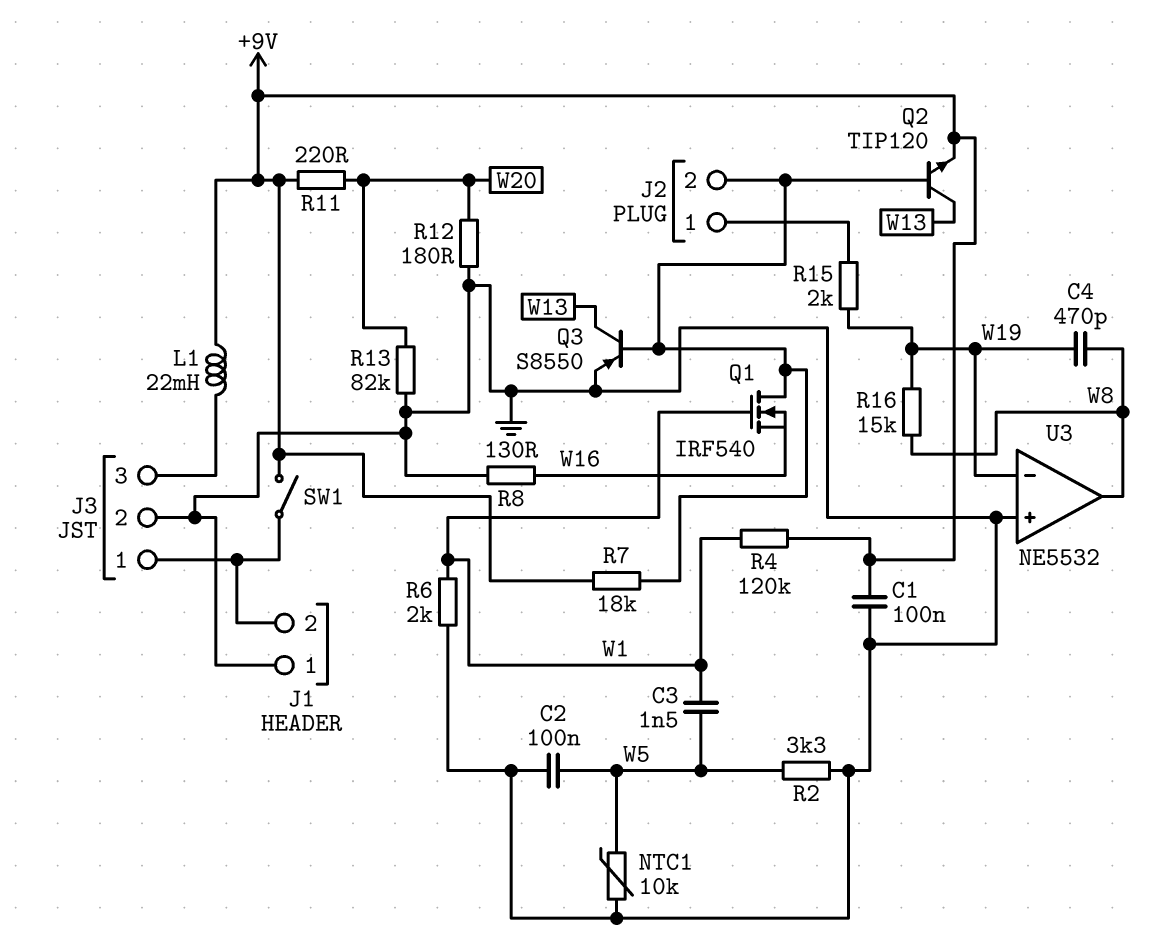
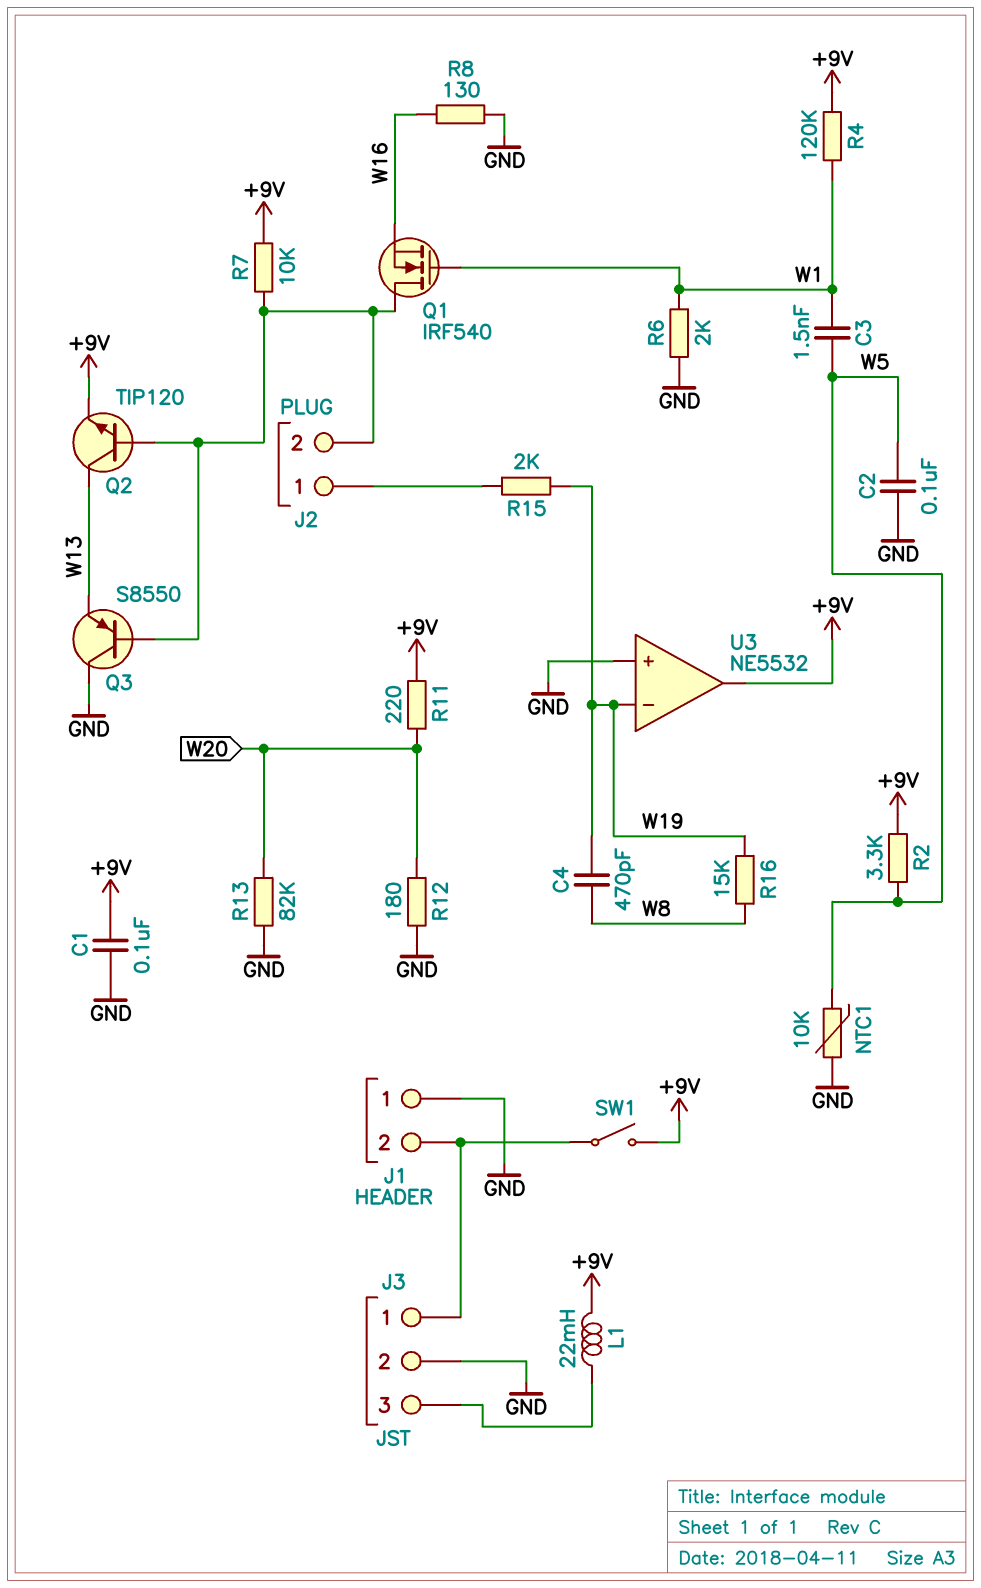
Q3: PNP S8550 (B J2/2, C W13, E GND) -> PNP S8550 (B J2/2, C GND, E W13)
R2: 3.3k (GND, W5) -> 3.3k (+9V, W5)
R7: 18k (+9V, J2/2) -> 10k (+9V, J2/2)
U3 pin out: W8 -> +9V

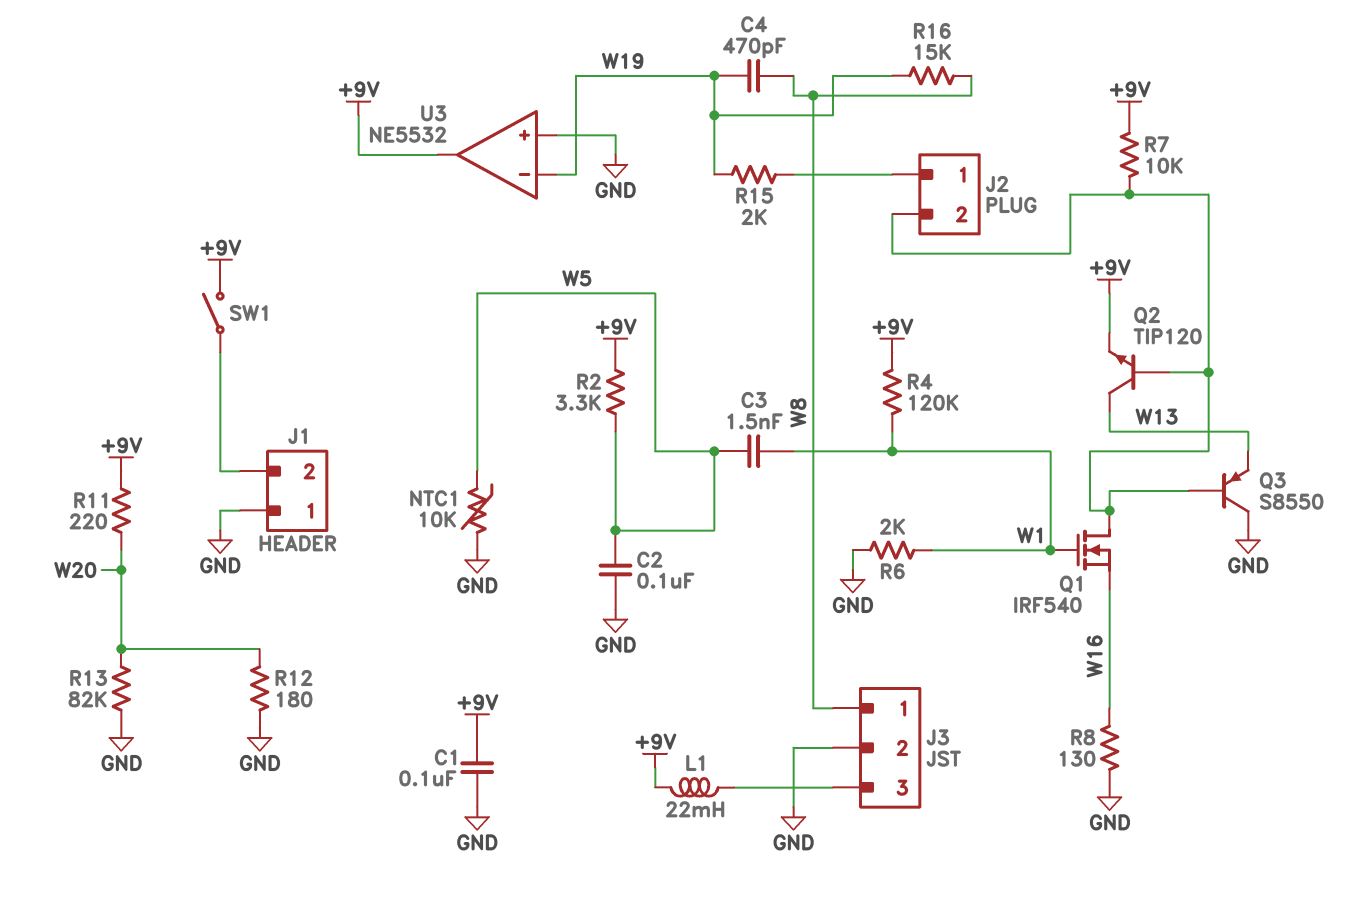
J3 pin 1: J1/2 -> W8

